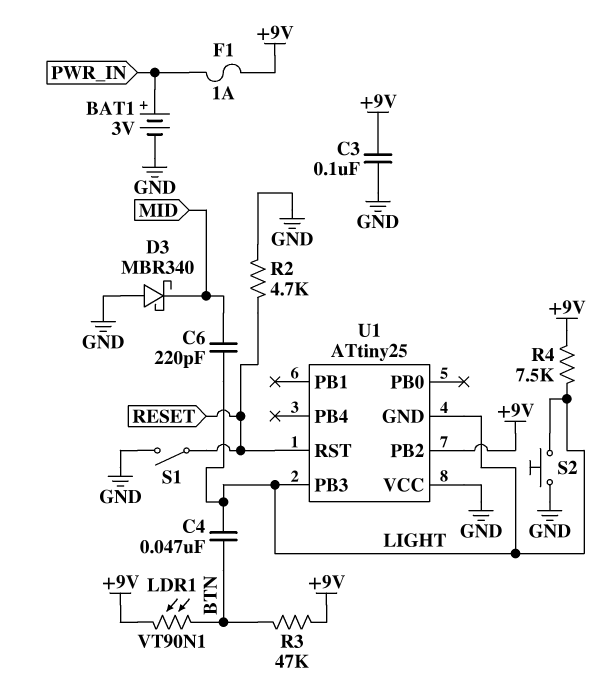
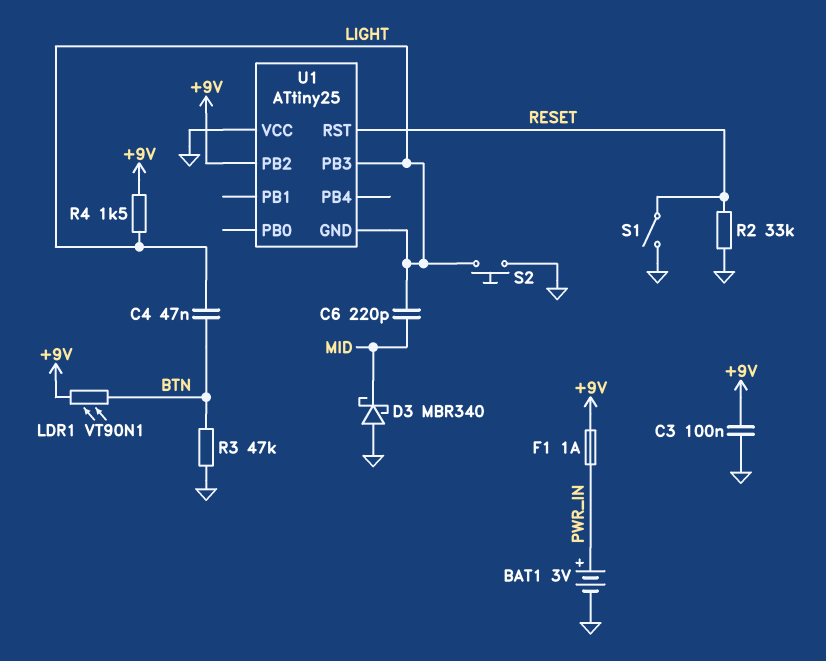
R2: 4.7k (GND, RESET) -> 33k (GND, RESET)
R3: 47k (+9V, BTN) -> 47k (BTN, GND)
R4: 7.5k (+9V, LIGHT) -> 1.5k (+9V, LIGHT)

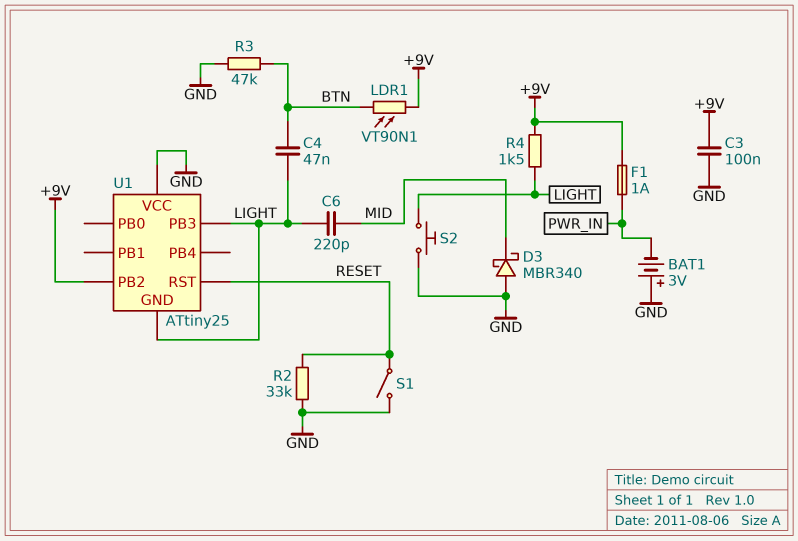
BAT1: 3V (plus PWR_IN, minus GND) -> 3V (plus GND, minus PWR_IN)

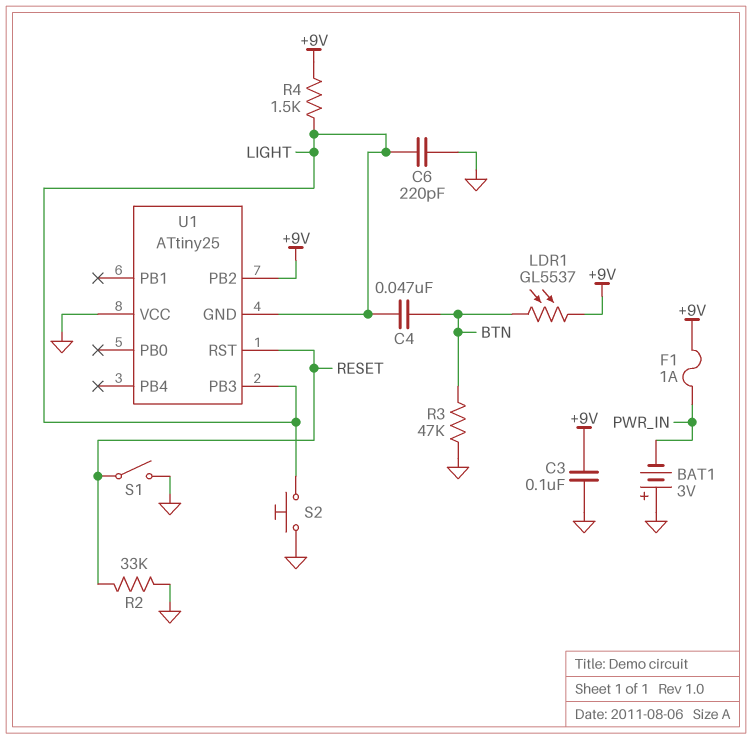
C6: 220pF (LIGHT, MID) -> 220pF (GND, LIGHT)
D3: schottky MBR340 (A GND, K MID) -> none
LDR1: VT90N1 (+9V, BTN) -> GL5537 (+9V, BTN)

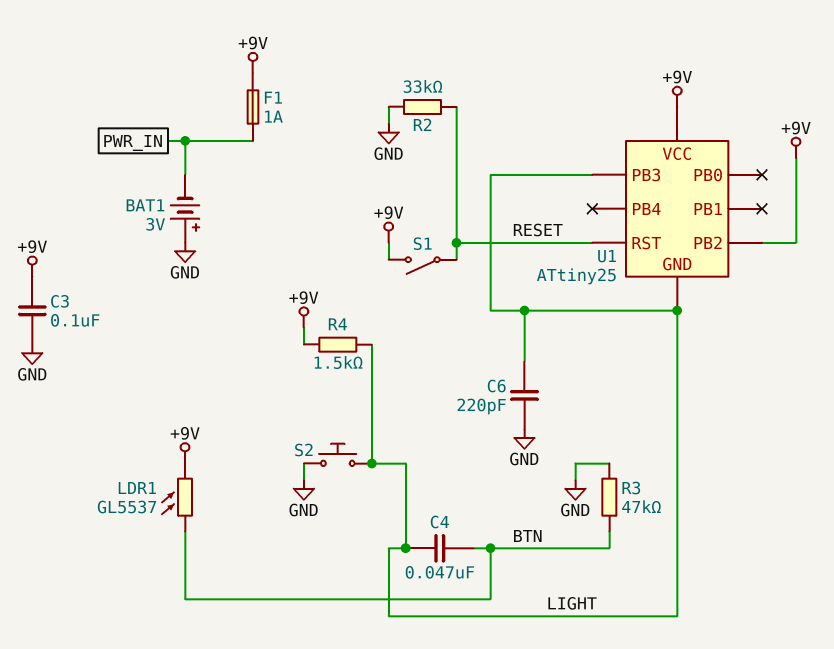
S1: switch (GND, RESET) -> switch (+9V, RESET)
U1 pin VCC: GND -> +9V

